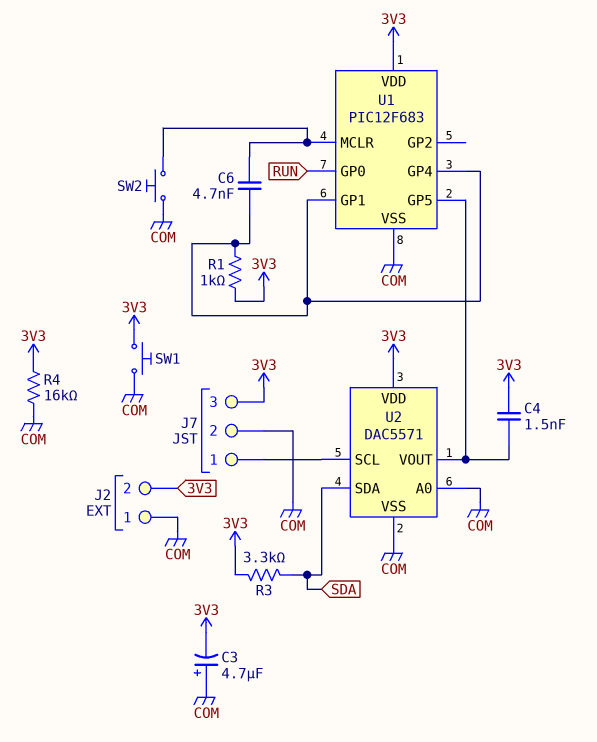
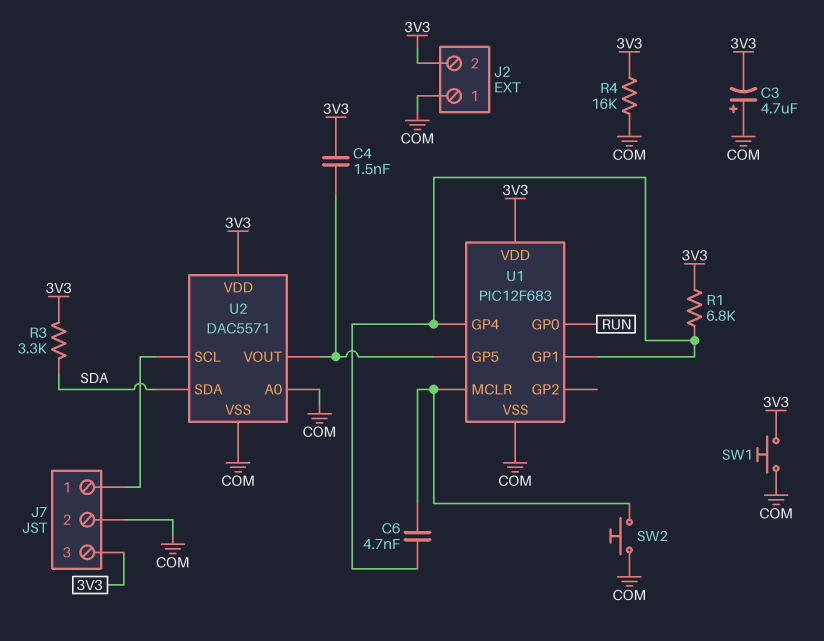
R1: 1k (3V3, U1/GP1) -> 6.8k (3V3, U1/GP1)

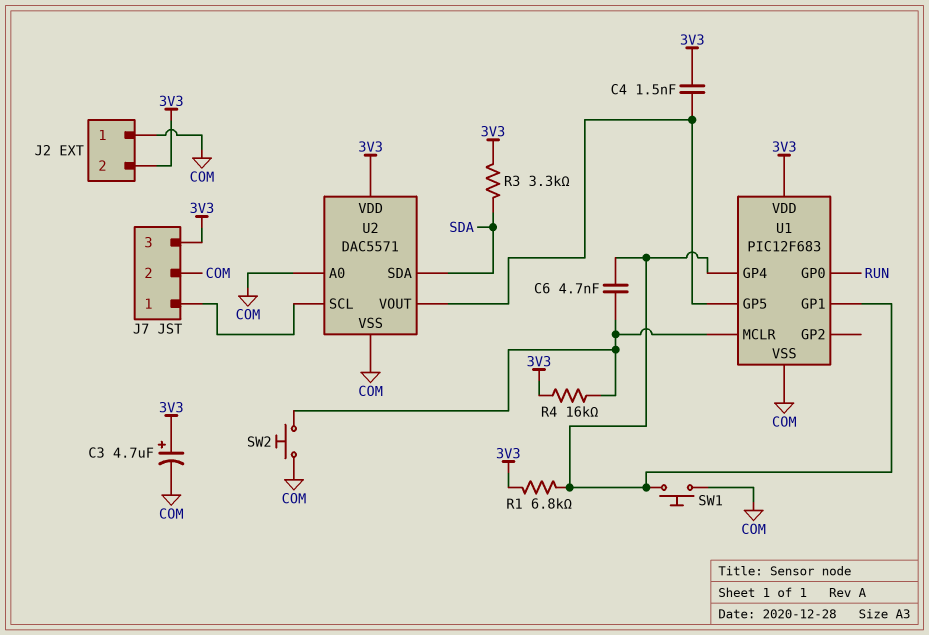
C3: 4.7uF (plus COM, minus 3V3) -> 4.7uF (plus 3V3, minus COM)
R4: 16k (3V3, COM) -> 16k (3V3, U1/MCLR)
SW1: button (3V3, COM) -> button (COM, U1/GP1)

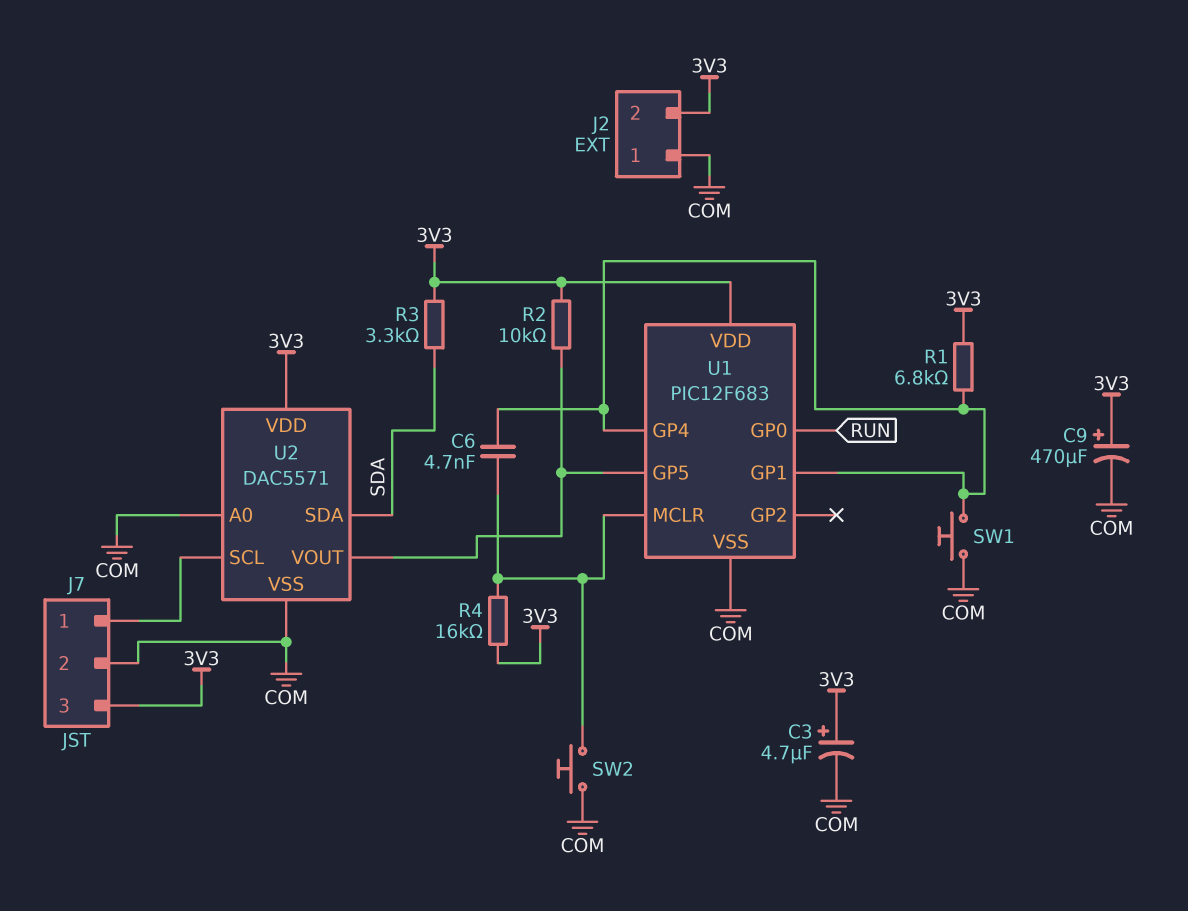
C4: 1.5nF (3V3, U1/GP5) -> none
C9: none -> 470uF (plus 3V3, minus COM)
R2: none -> 10k (3V3, U1/GP5)

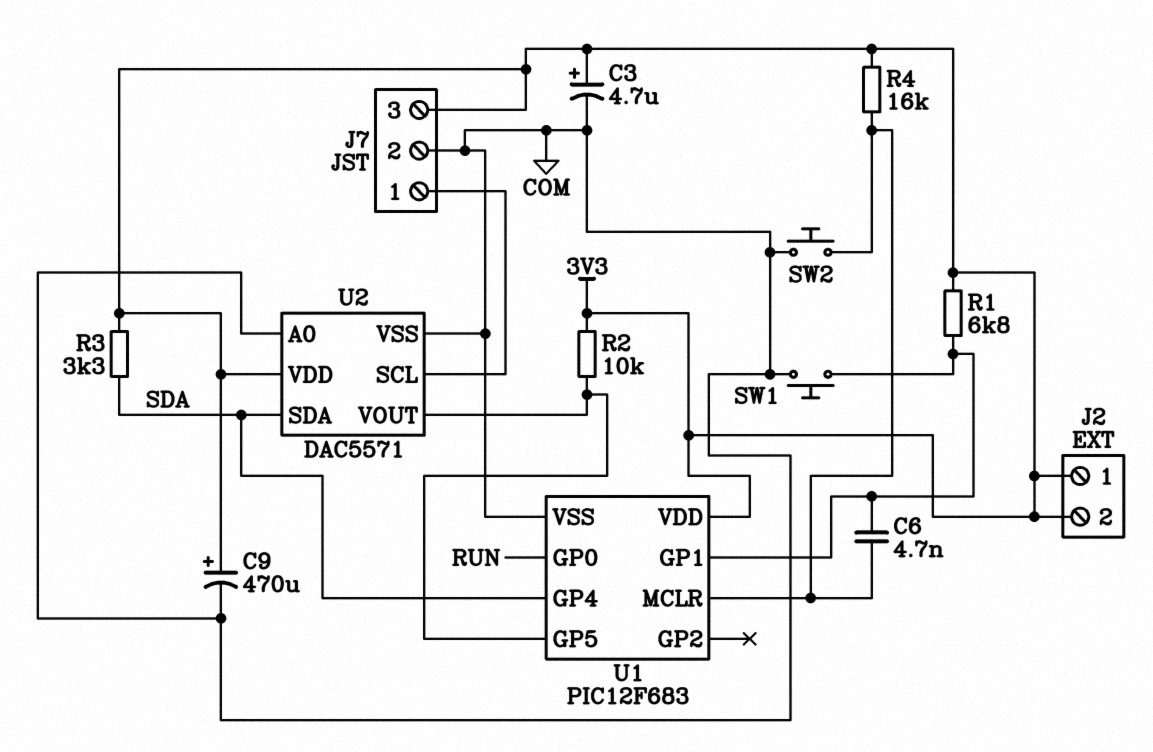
J2 pin 1: COM -> 3V3
U1 pin GP4: U1/GP1 -> SDA

